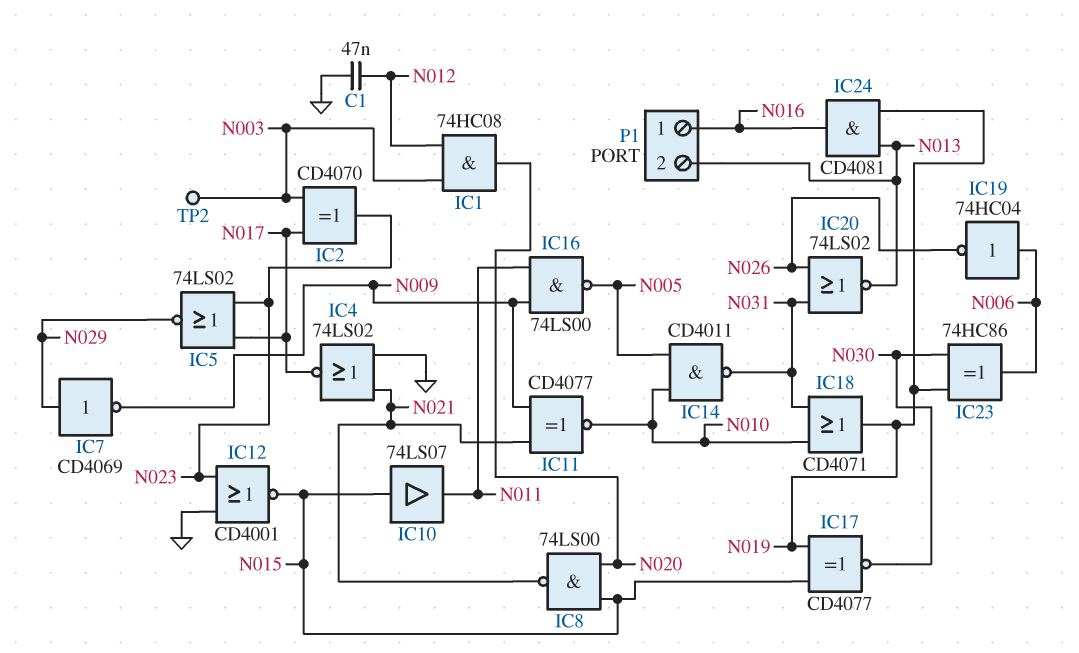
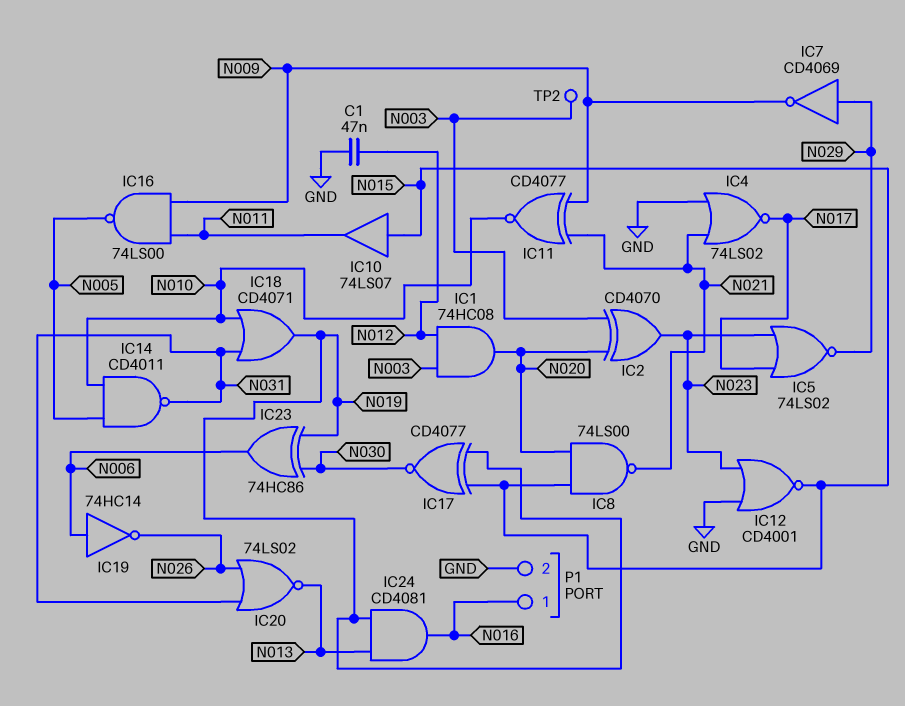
IC2: XOR CD4070 (in N003, in N017, out N023) -> XOR CD4070 (in N003, in N020, out N023)
IC19: NOT 74HC04 (in N006, out N026) -> NOT 74HC14 (in N006, out N026)
P1 pin 2: N013 -> GND

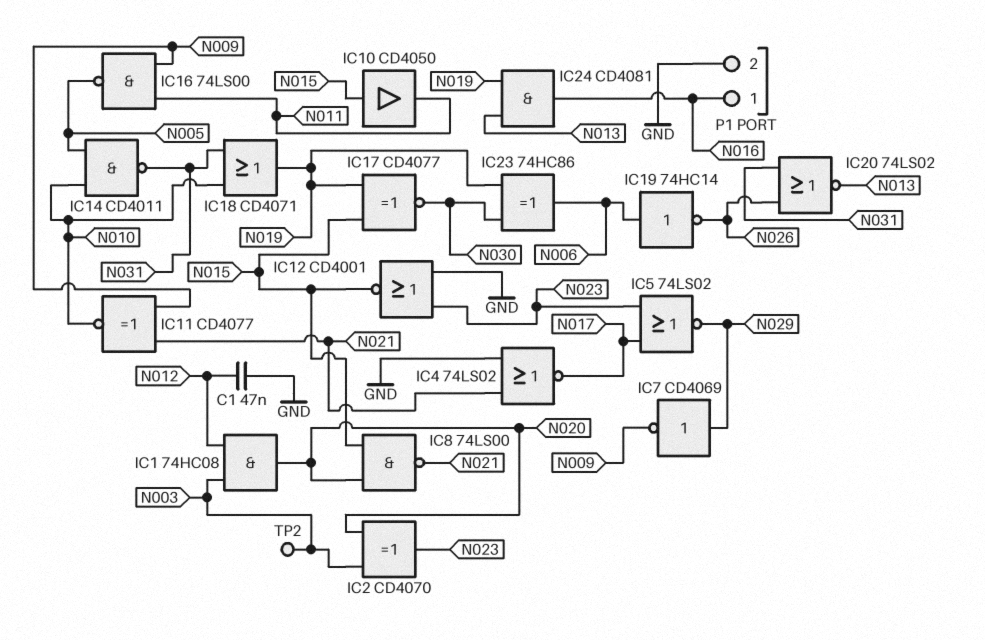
IC10: buffer 74LS07 (in N015, out N011) -> buffer CD4050 (in N015, out N011)

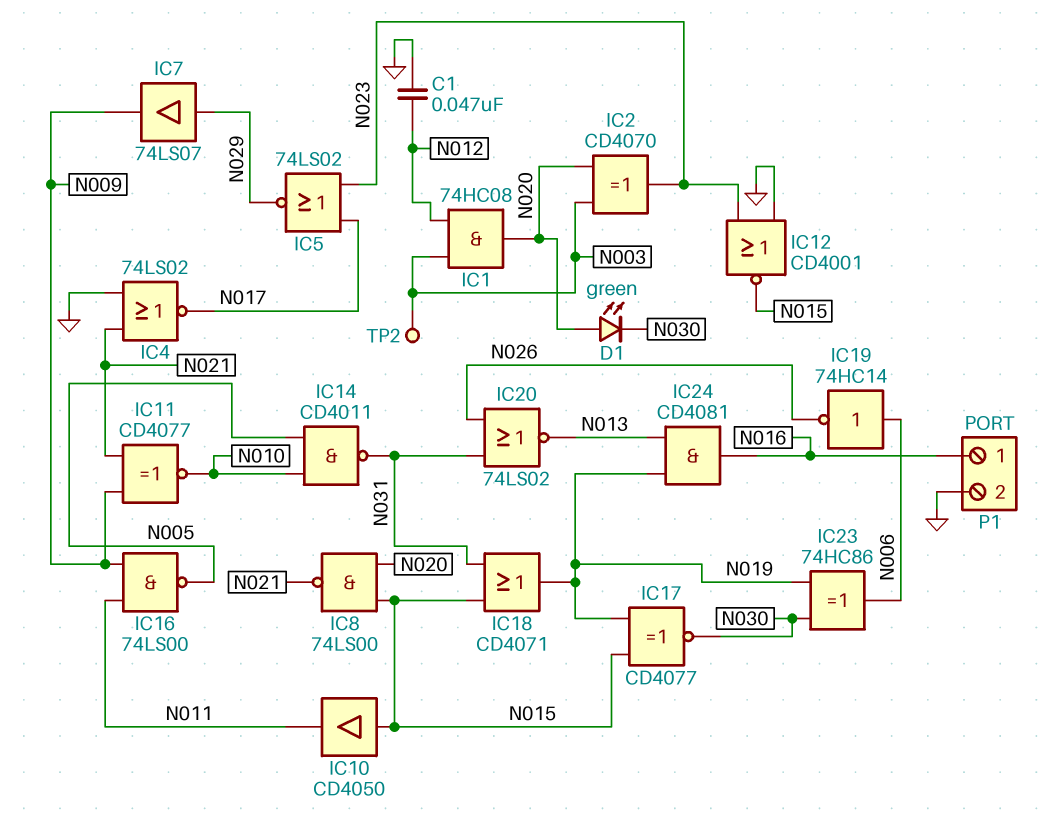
D1: none -> LED green (A N020, K N030)
IC7: NOT CD4069 (in N029, out N009) -> buffer 74LS07 (in N029, out N009)
IC18: OR CD4071 (in N010, in N031, out N019) -> OR CD4071 (in N015, in N031, out N019)

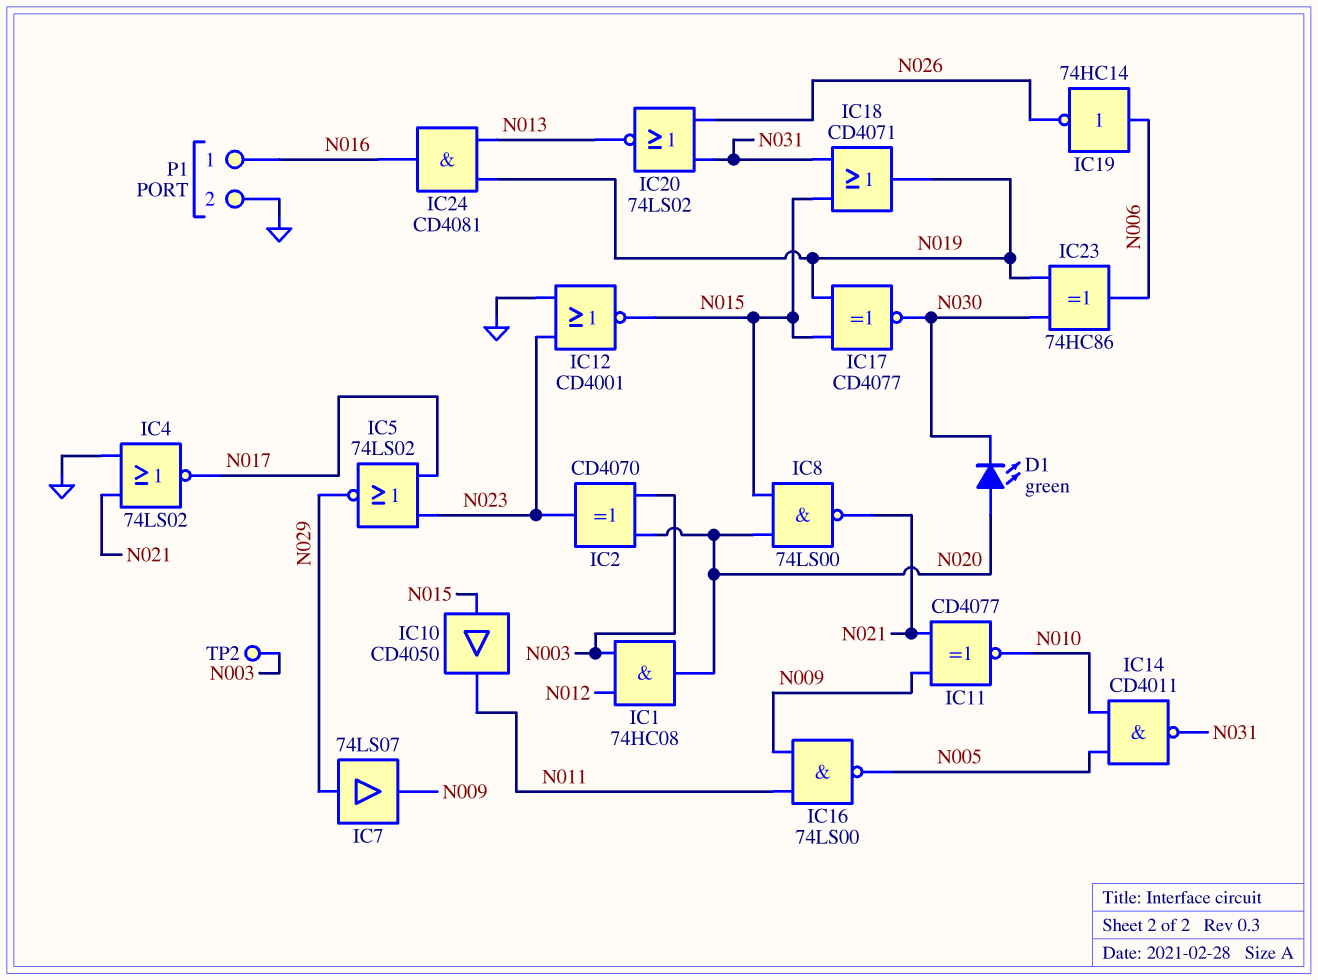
C1: 47nF (GND, N012) -> none

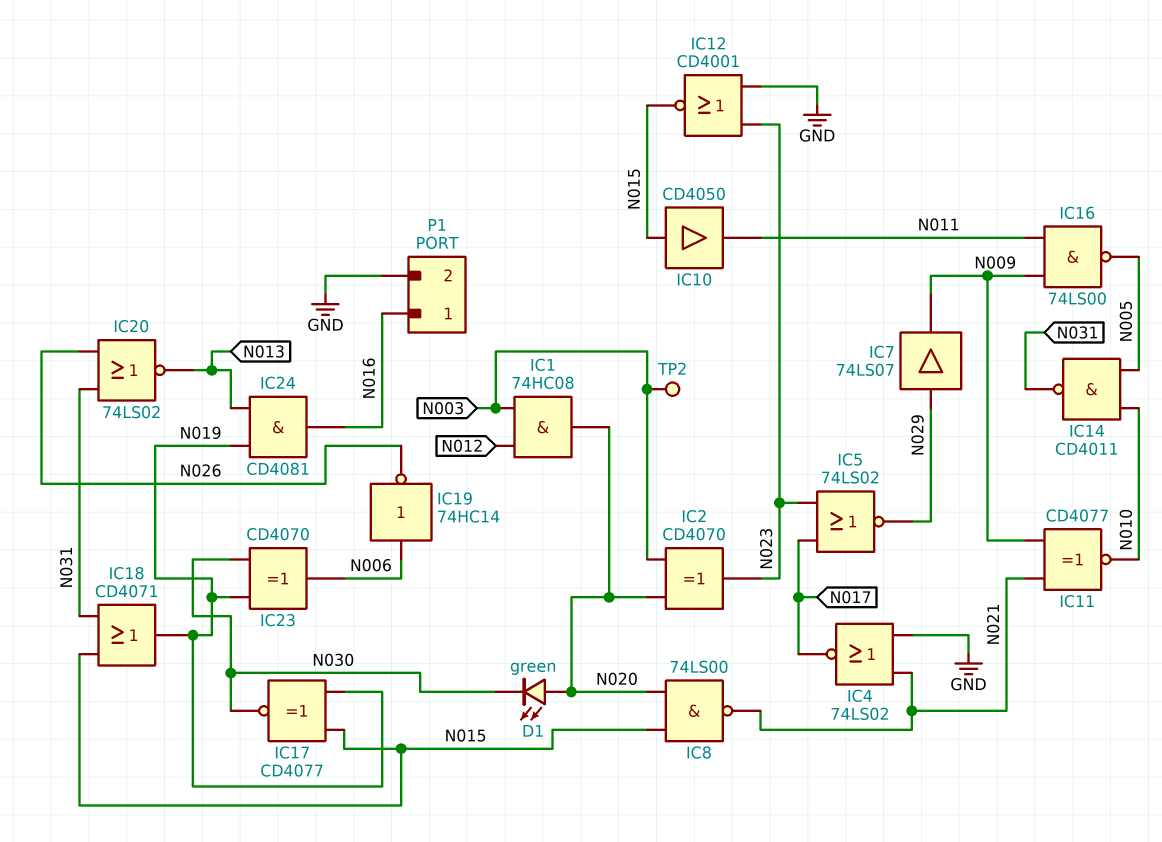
IC23: XOR 74HC86 (in N019, in N030, out N006) -> XOR CD4070 (in N019, in N030, out N006)

